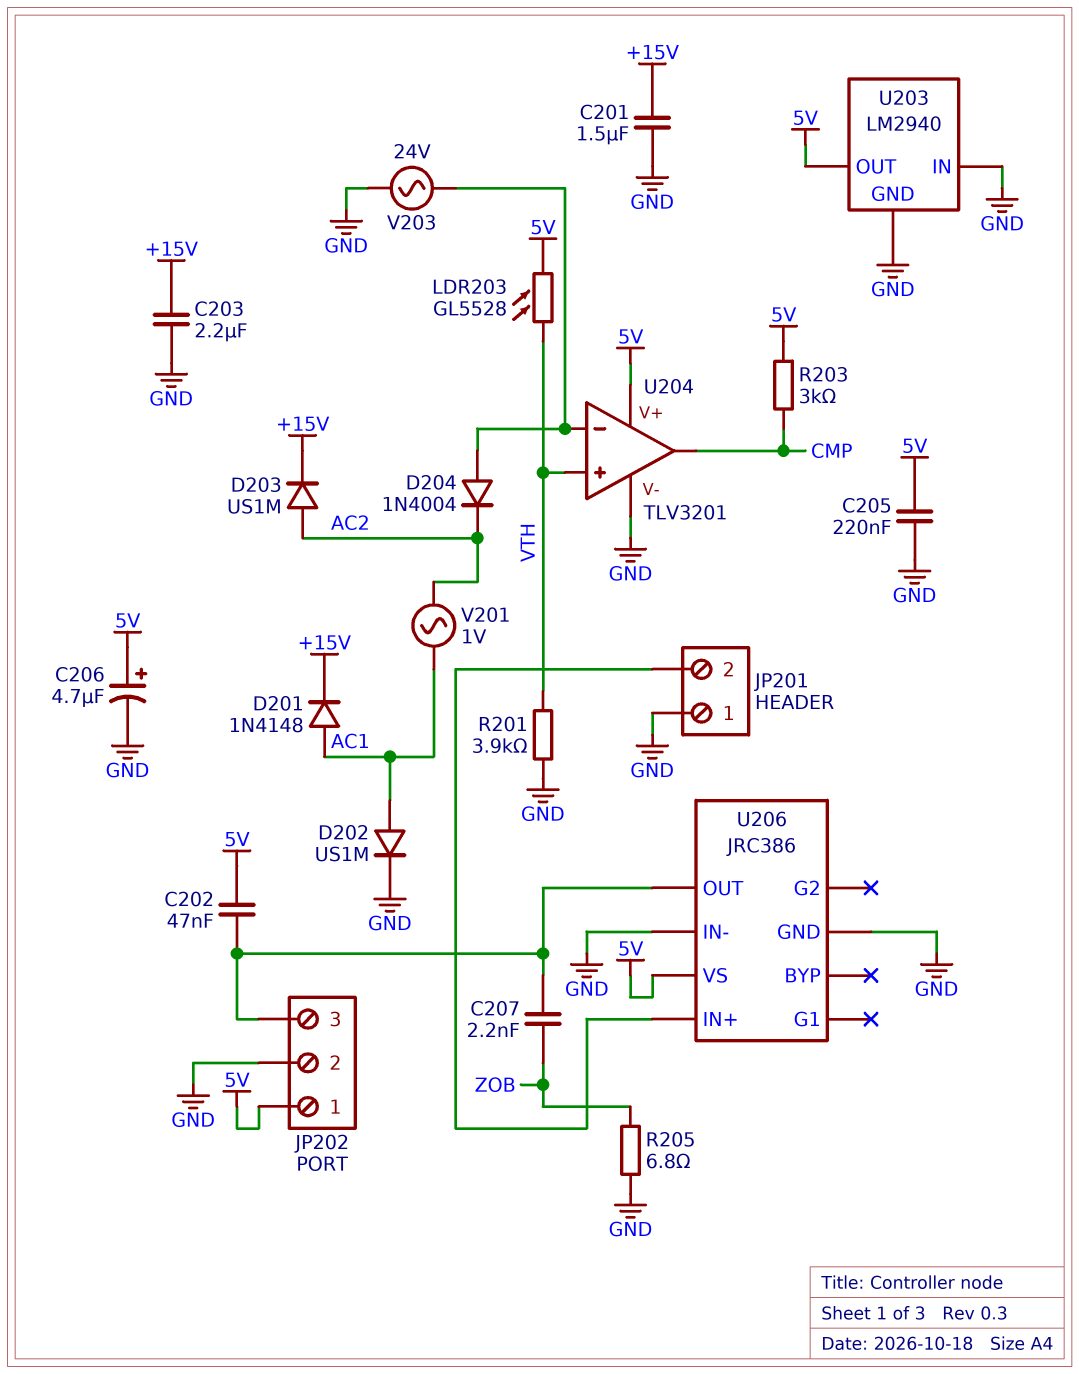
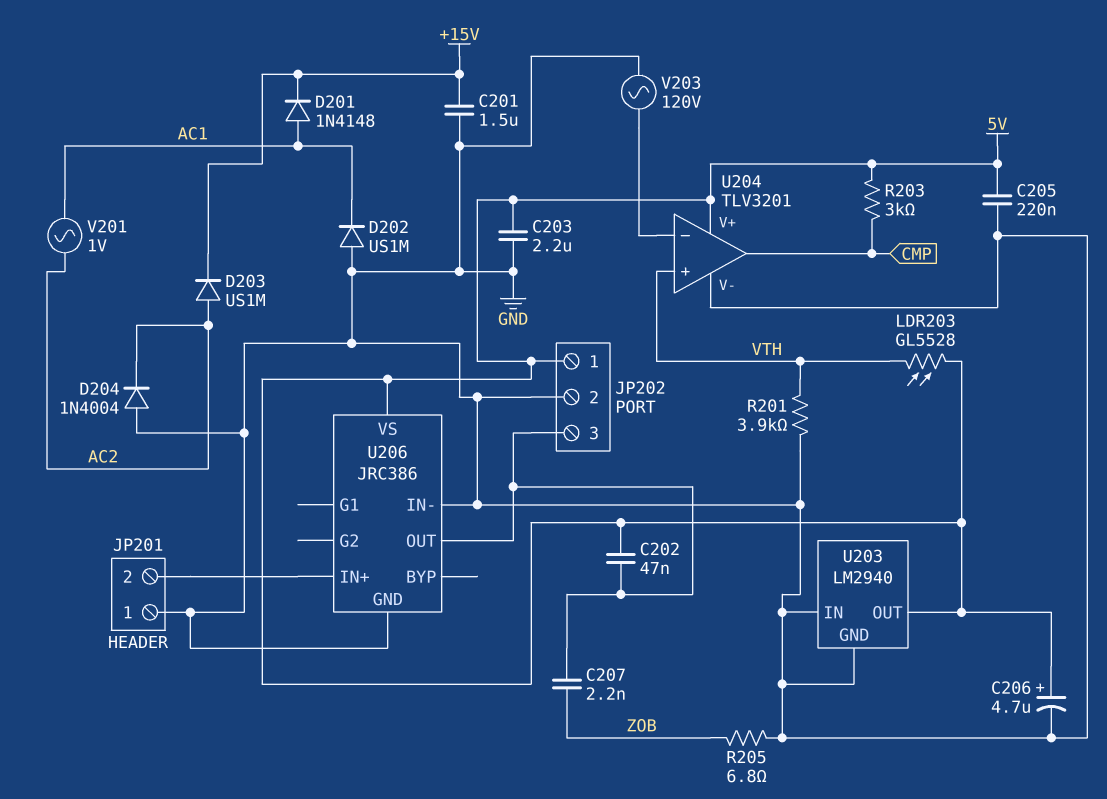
C203: 2.2uF (+15V, GND) -> 2.2uF (5V, GND)
D202: diode US1M (A AC1, K GND) -> diode US1M (A GND, K AC1)
D204: diode 1N4004 (A U204/in-, K AC2) -> diode 1N4004 (A GND, K AC2)
V203: AC 24V (GND, U204/in-) -> AC 120V (GND, U204/in-)

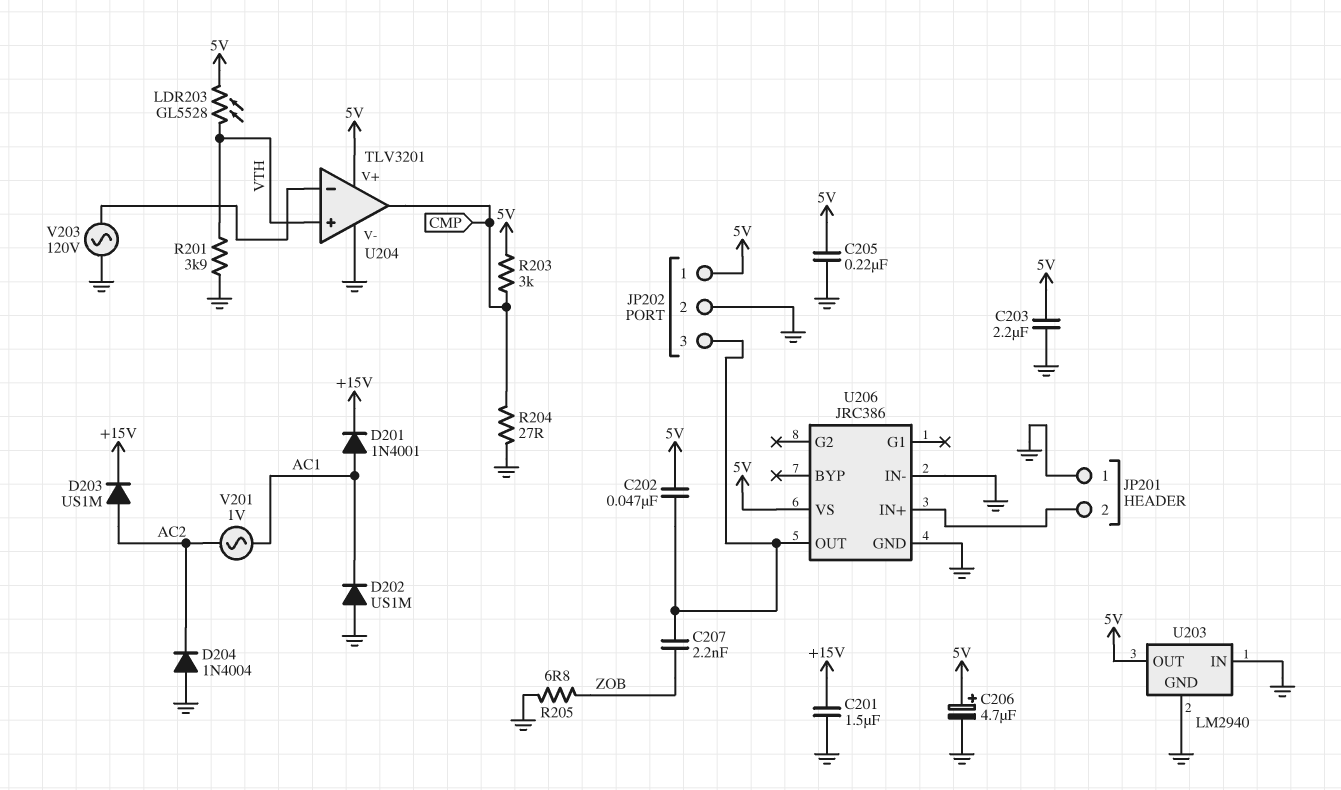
D201: diode 1N4148 (A AC1, K +15V) -> diode 1N4001 (A AC1, K +15V)
R204: none -> 27 (CMP, GND)

